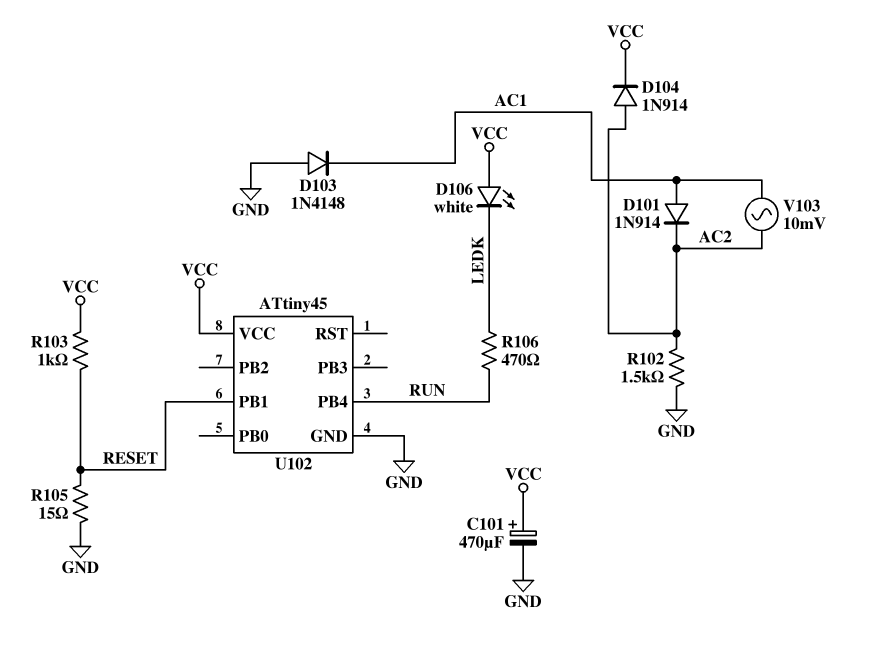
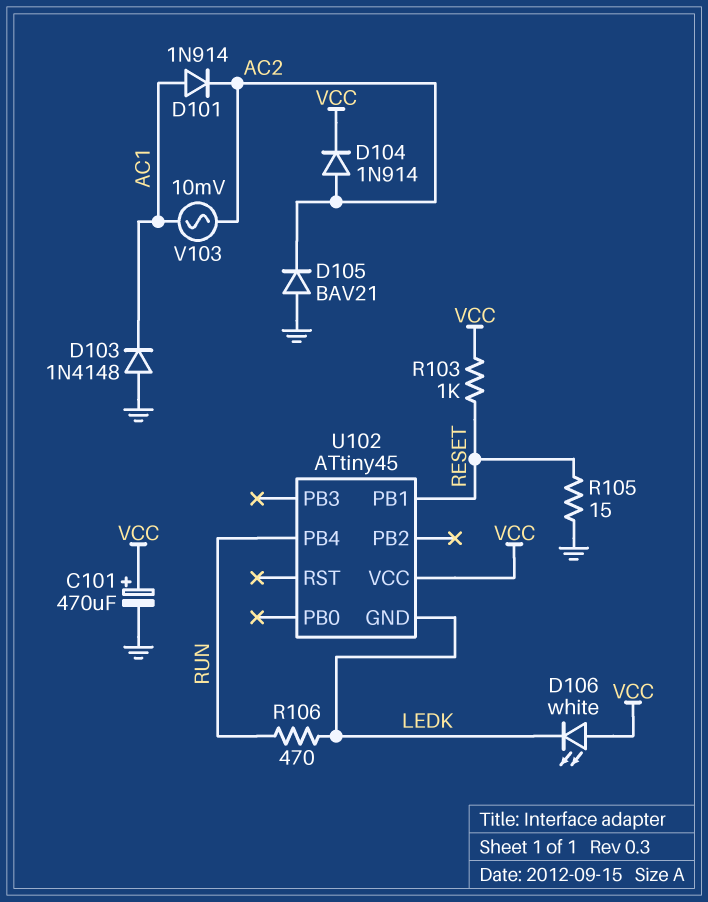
D105: none -> diode BAV21 (A GND, K AC2)
R102: 1.5k (AC2, GND) -> none
U102 pin GND: GND -> LEDK

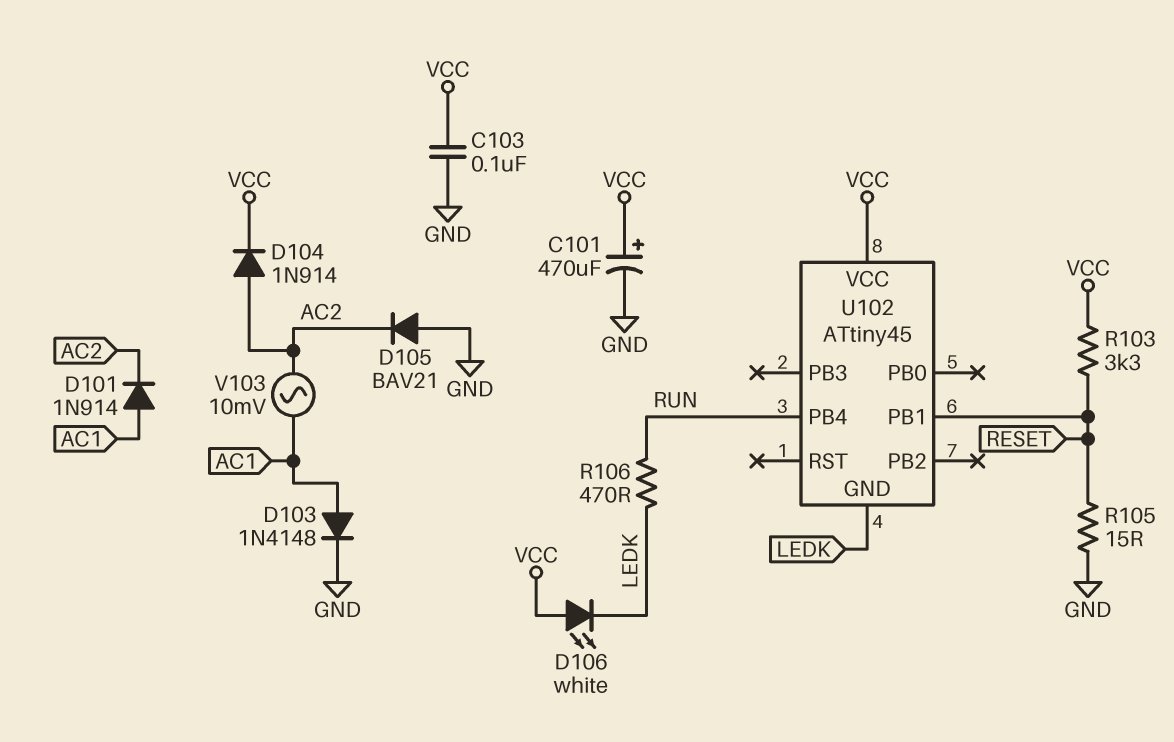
C103: none -> 100nF (GND, VCC)
D103: diode 1N4148 (A GND, K AC1) -> diode 1N4148 (A AC1, K GND)
R103: 1k (RESET, VCC) -> 3.3k (RESET, VCC)

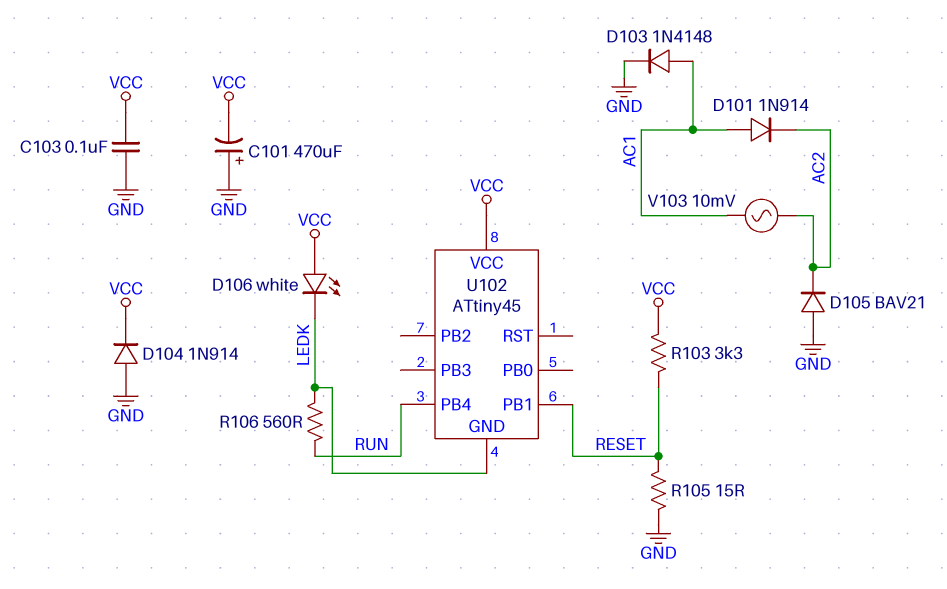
C101: 470uF (plus VCC, minus GND) -> 470uF (plus GND, minus VCC)
D104: diode 1N914 (A AC2, K VCC) -> diode 1N914 (A GND, K VCC)
R106: 470 (LEDK, RUN) -> 560 (LEDK, RUN)

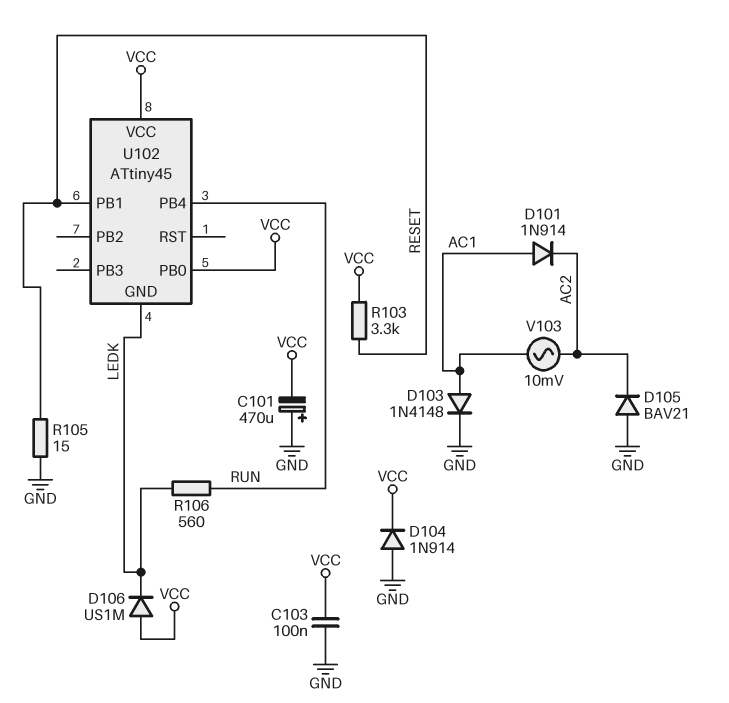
D106: LED white (A VCC, K LEDK) -> diode US1M (A VCC, K LEDK)
U102 pin PB0: none -> VCC

